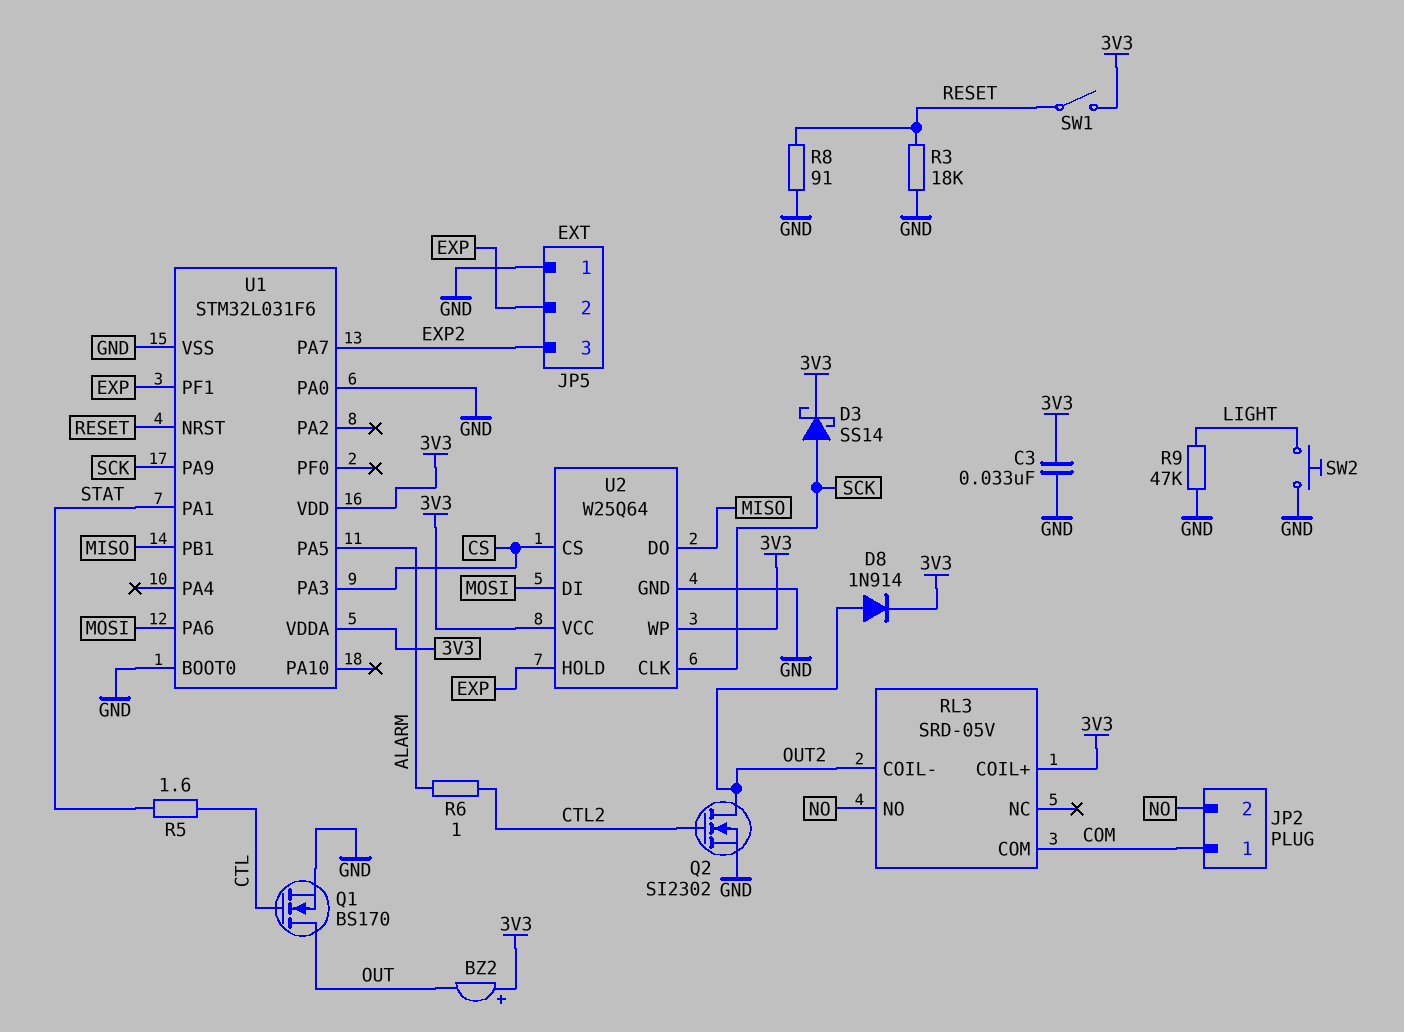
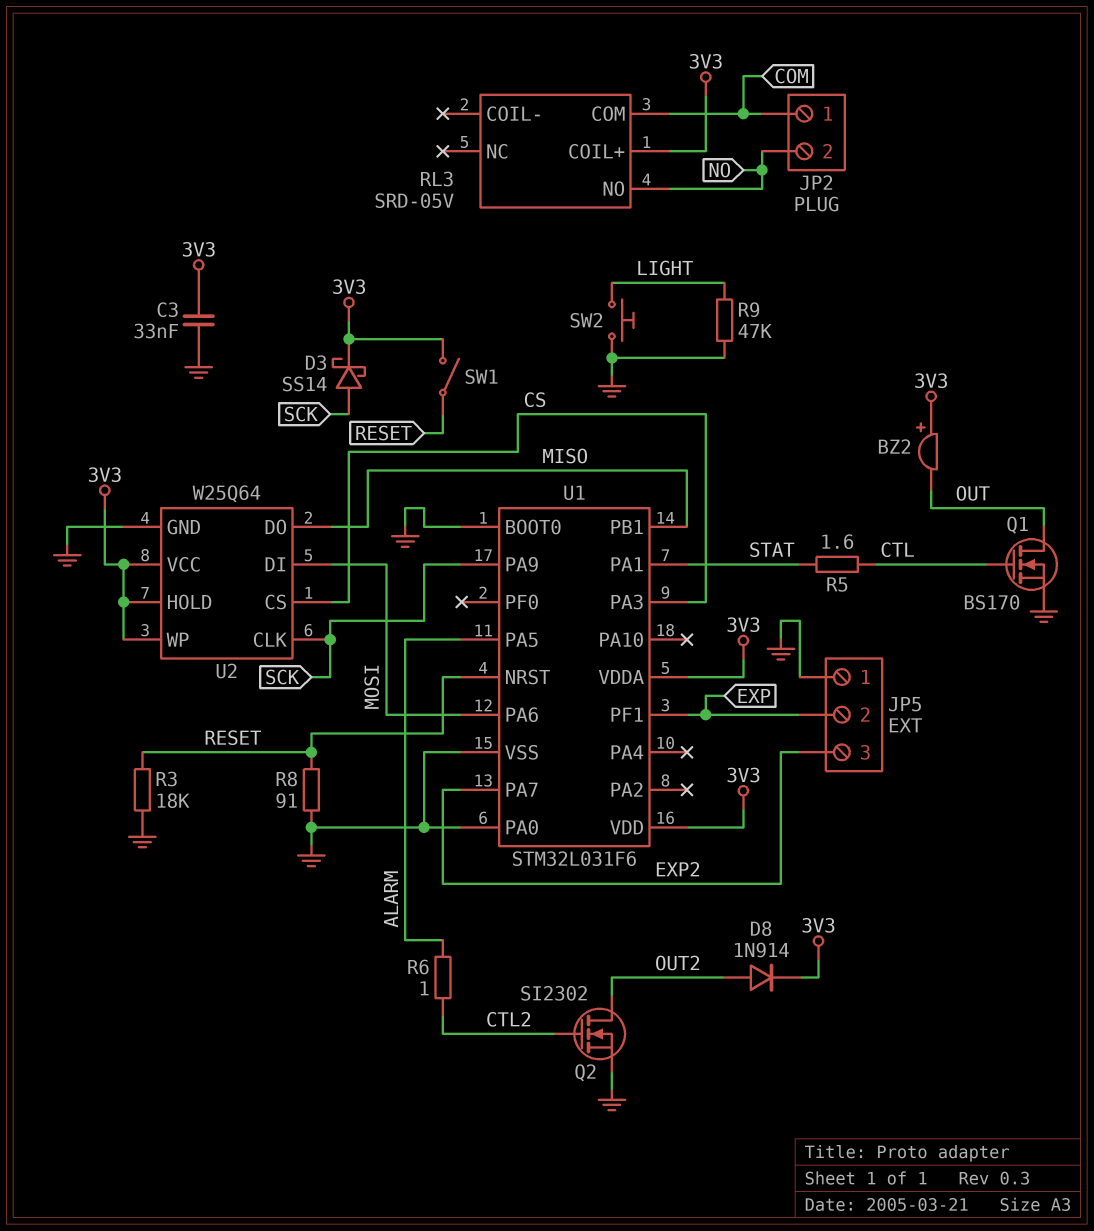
RL3 pin COIL-: OUT2 -> none
U2 pin HOLD: EXP -> 3V3

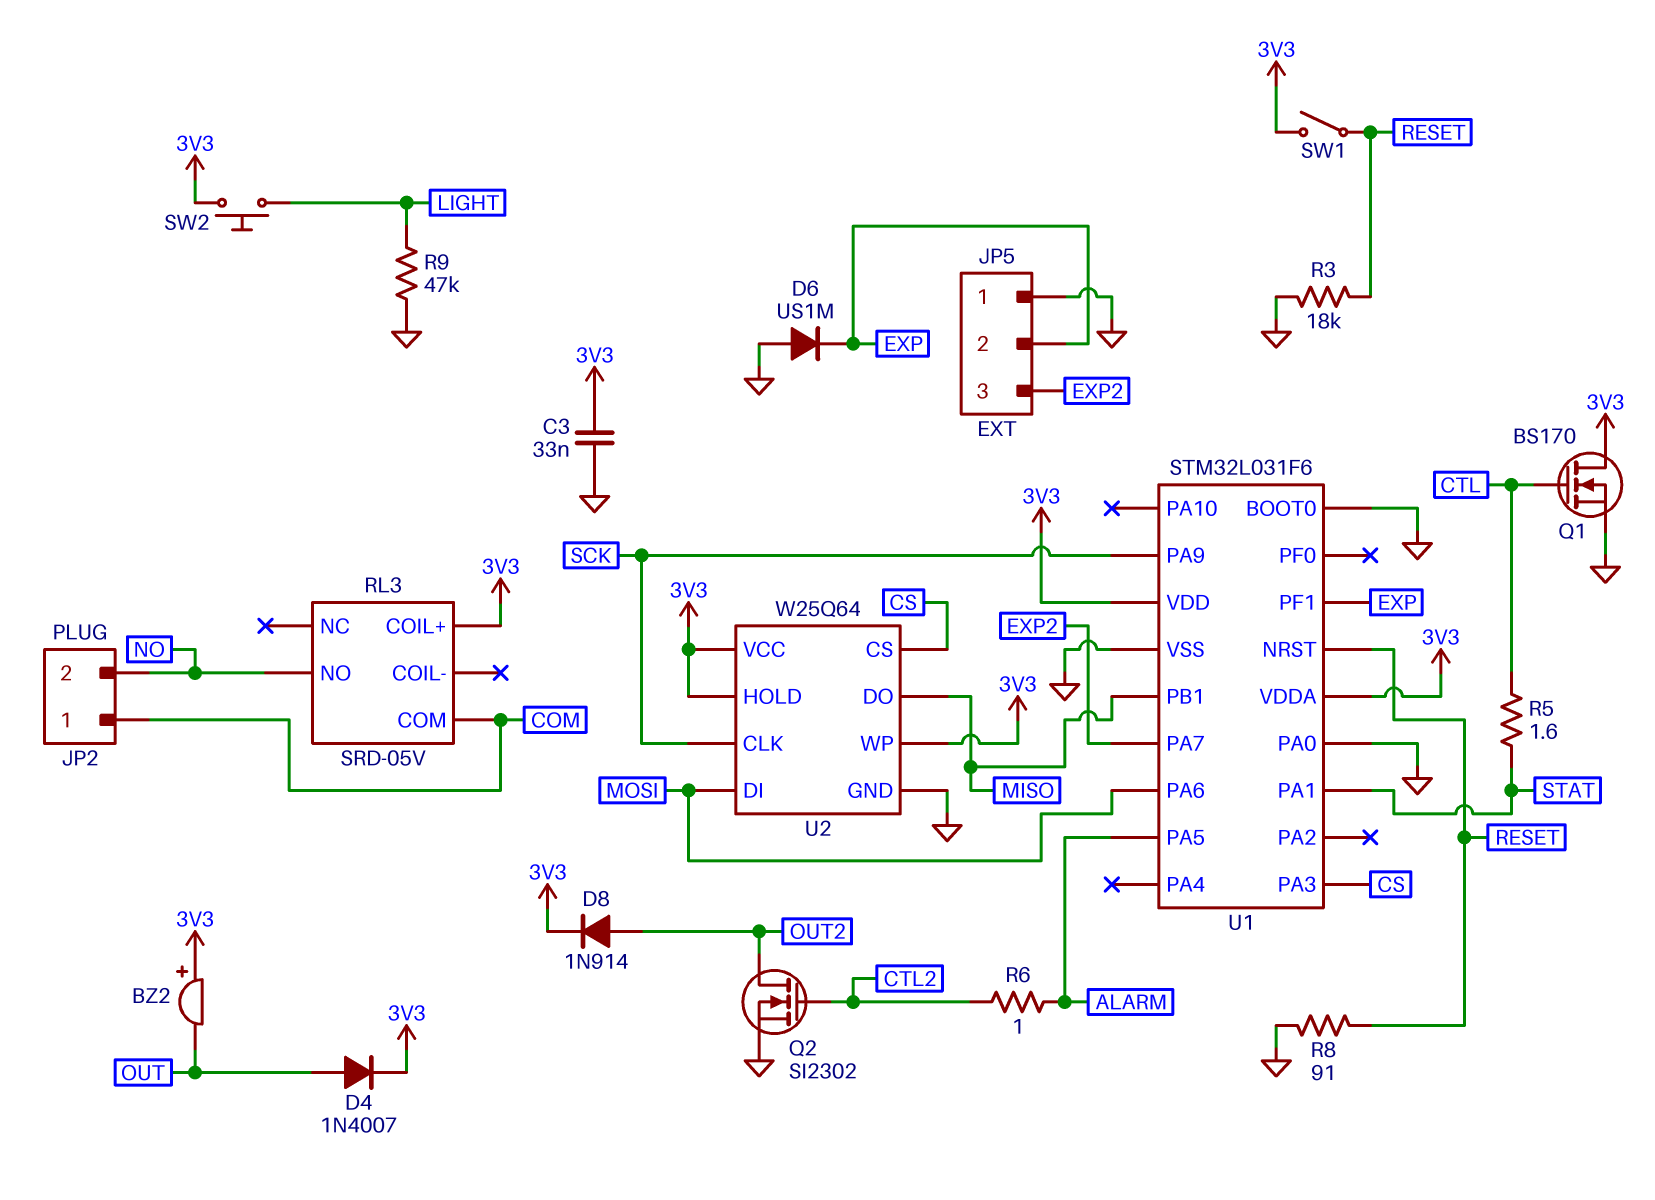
D3: schottky SS14 (A SCK, K 3V3) -> none
D4: none -> diode 1N4007 (A OUT, K 3V3)
D6: none -> diode US1M (A GND, K EXP)
Q1: NMOS BS170 (G CTL, D OUT, S GND) -> NMOS BS170 (G CTL, D 3V3, S GND)
SW2: button (GND, LIGHT) -> button (3V3, LIGHT)

